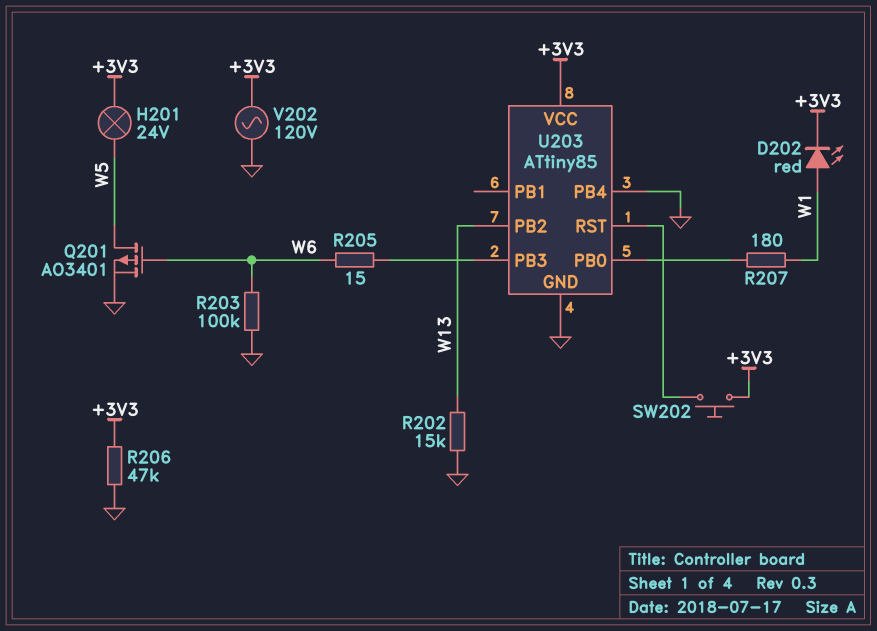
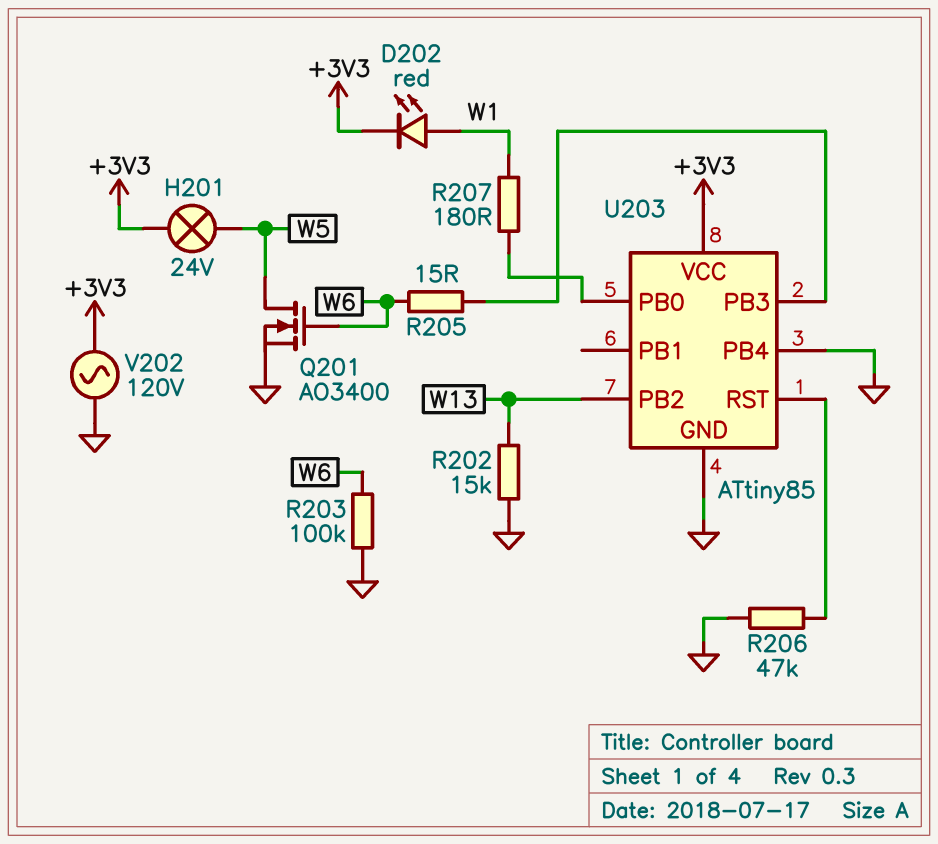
Q201: PMOS AO3401 (G W6, D W5, S GND) -> NMOS AO3400 (G W6, D W5, S GND)
R206: 47k (+3V3, GND) -> 47k (GND, U203/RST)
SW202: button (+3V3, U203/RST) -> none

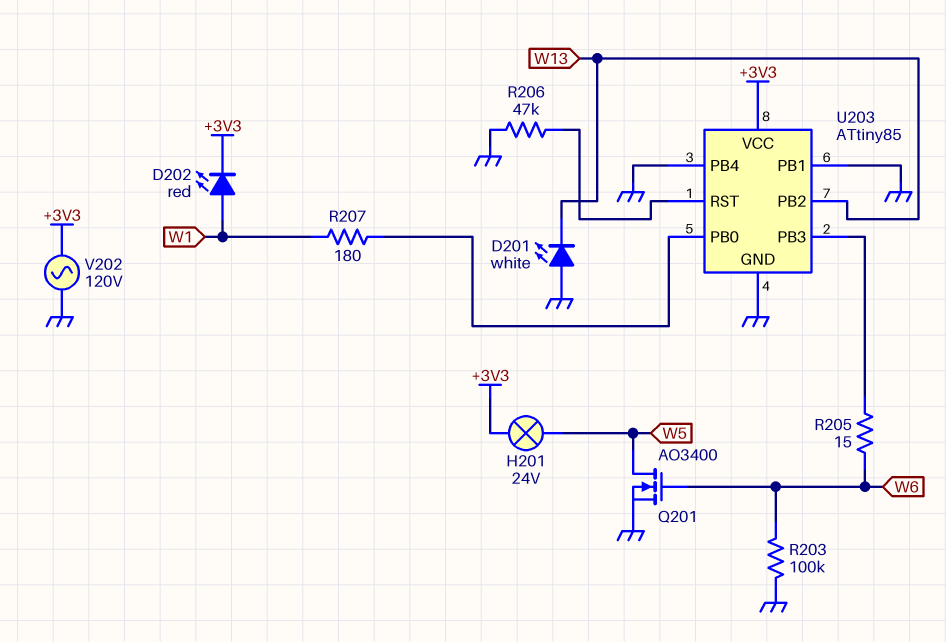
D201: none -> LED white (A GND, K W13)
R202: 15k (GND, W13) -> none
U203 pin PB1: none -> GND

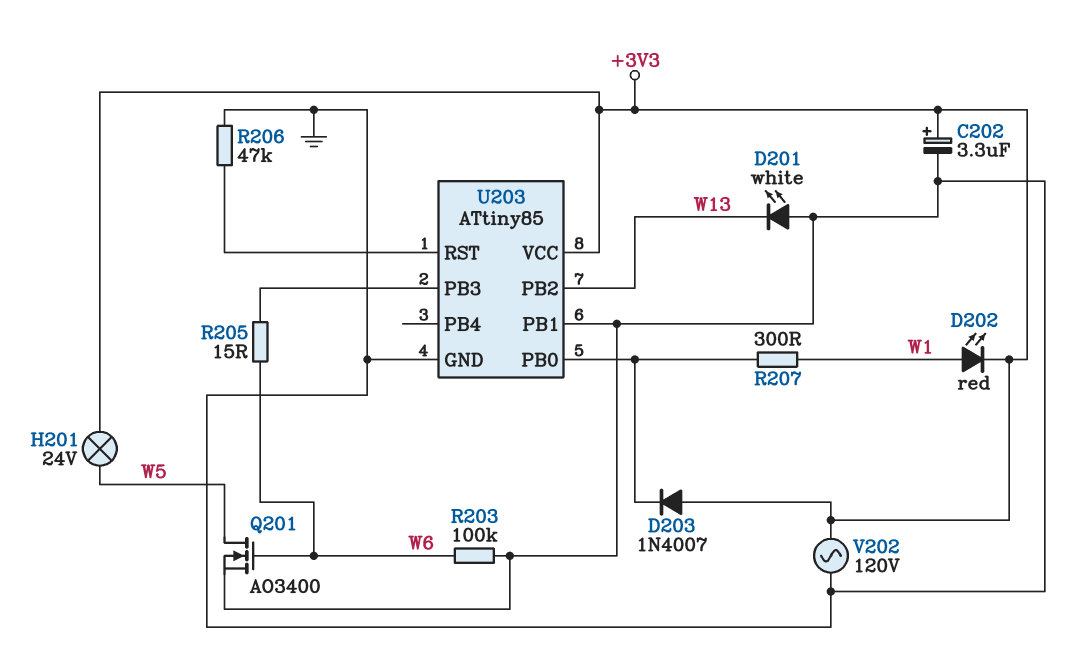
C202: none -> 3.3uF (plus +3V3, minus GND)
D203: none -> diode 1N4007 (A +3V3, K U203/PB0)
R207: 180 (U203/PB0, W1) -> 300 (U203/PB0, W1)
U203 pin PB4: GND -> none

